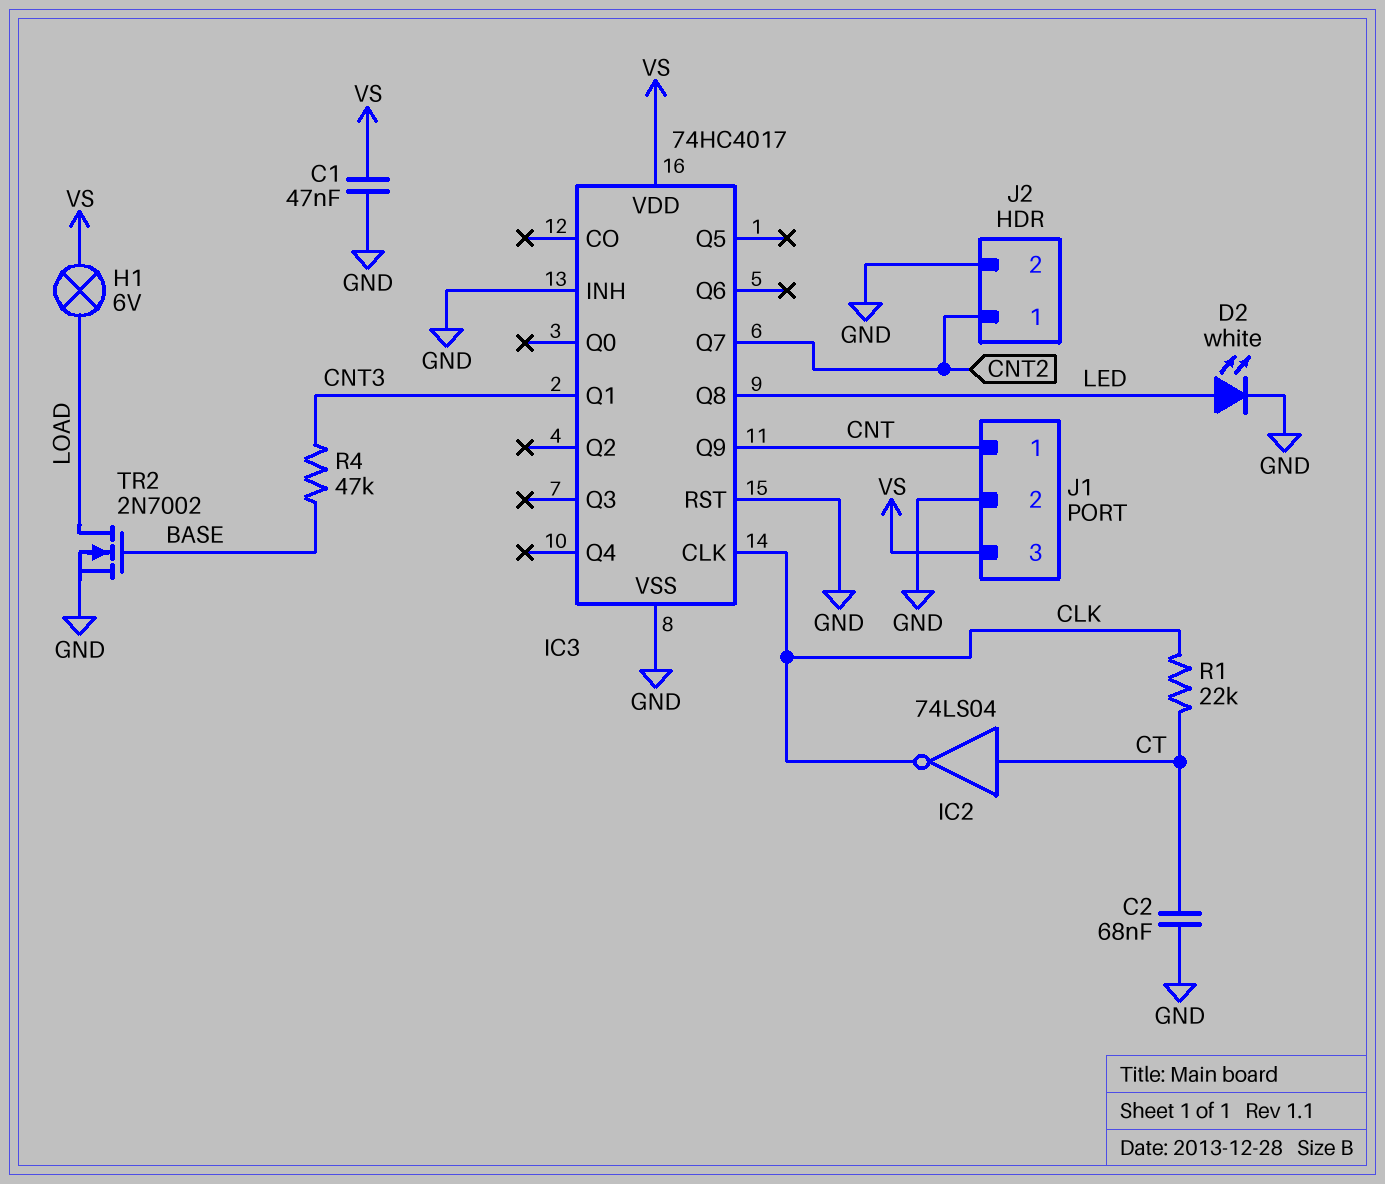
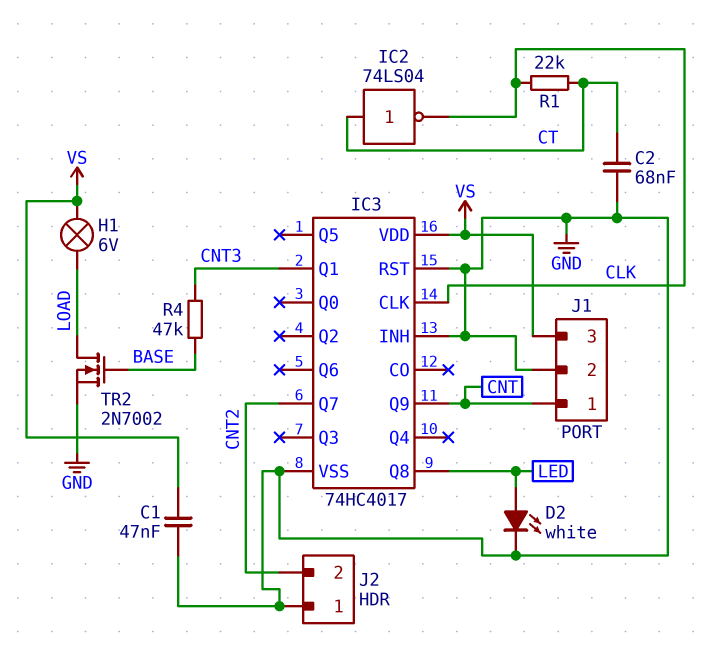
J2 pin 1: CNT2 -> GND
J2 pin 2: GND -> CNT2

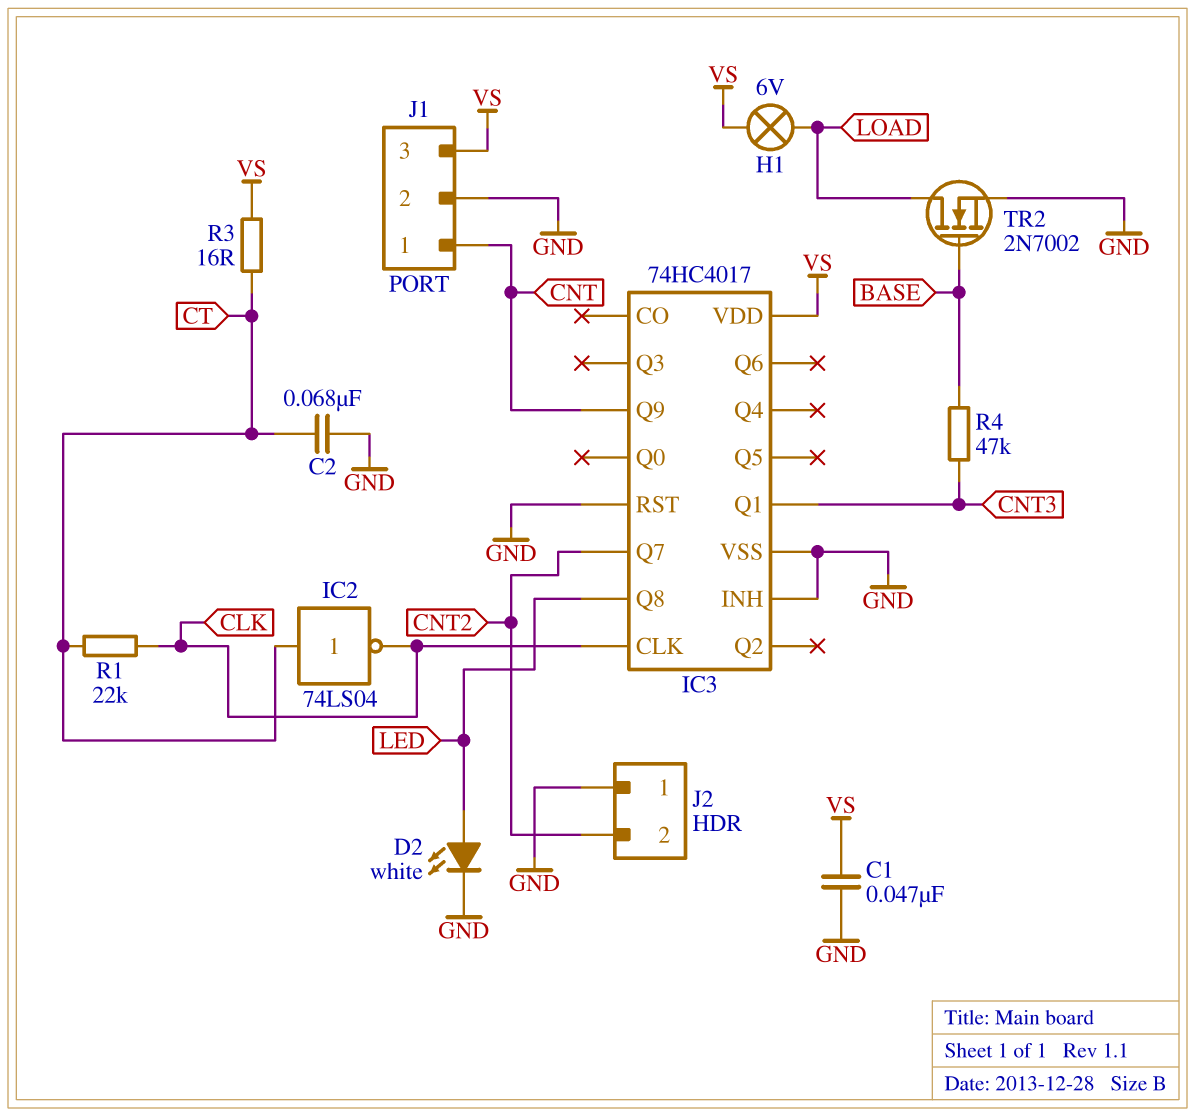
R3: none -> 16 (CT, VS)

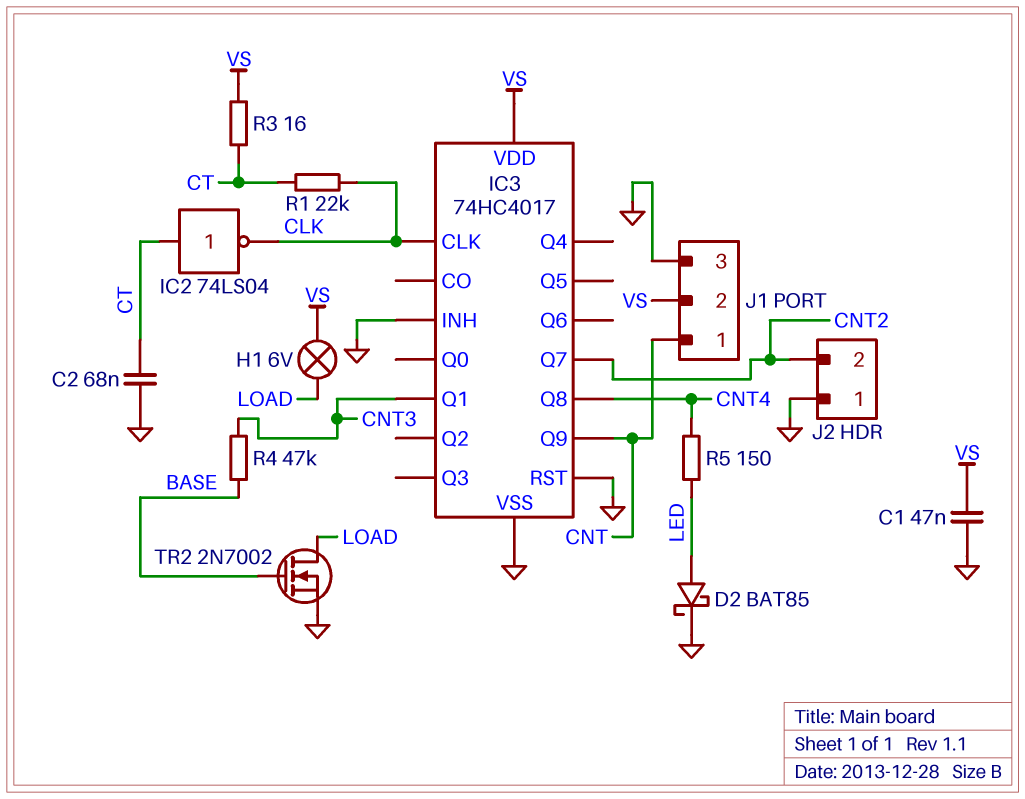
D2: LED white (A LED, K GND) -> schottky BAT85 (A LED, K GND)
IC3 pin Q8: LED -> CNT4
J1 pin 2: GND -> VS
J1 pin 3: VS -> GND
R5: none -> 150 (CNT4, LED)

